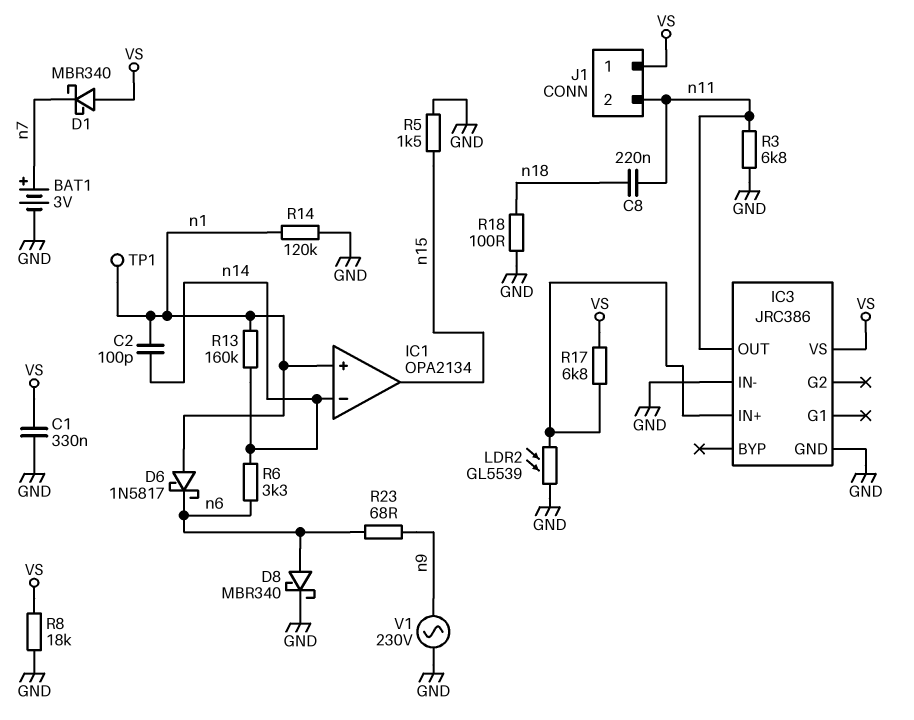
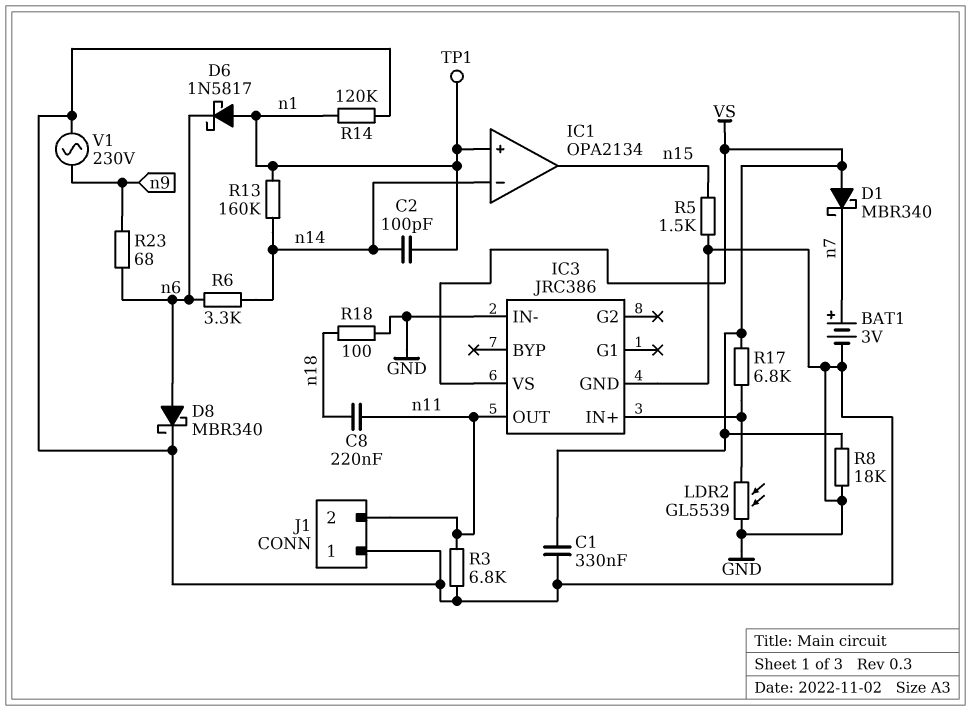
J1 pin 1: VS -> GND

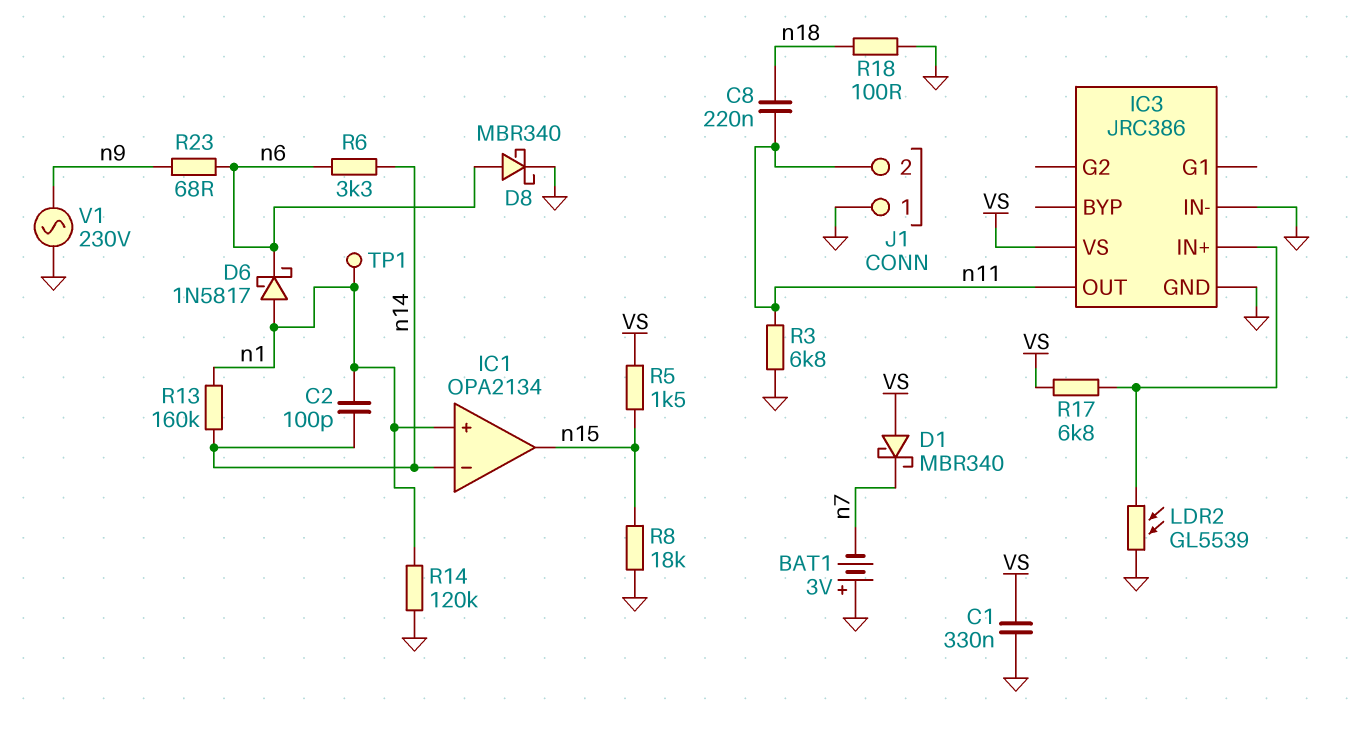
BAT1: 3V (plus n7, minus GND) -> 3V (plus GND, minus n7)
R5: 1.5k (GND, n15) -> 1.5k (VS, n15)
R8: 18k (GND, VS) -> 18k (GND, n15)

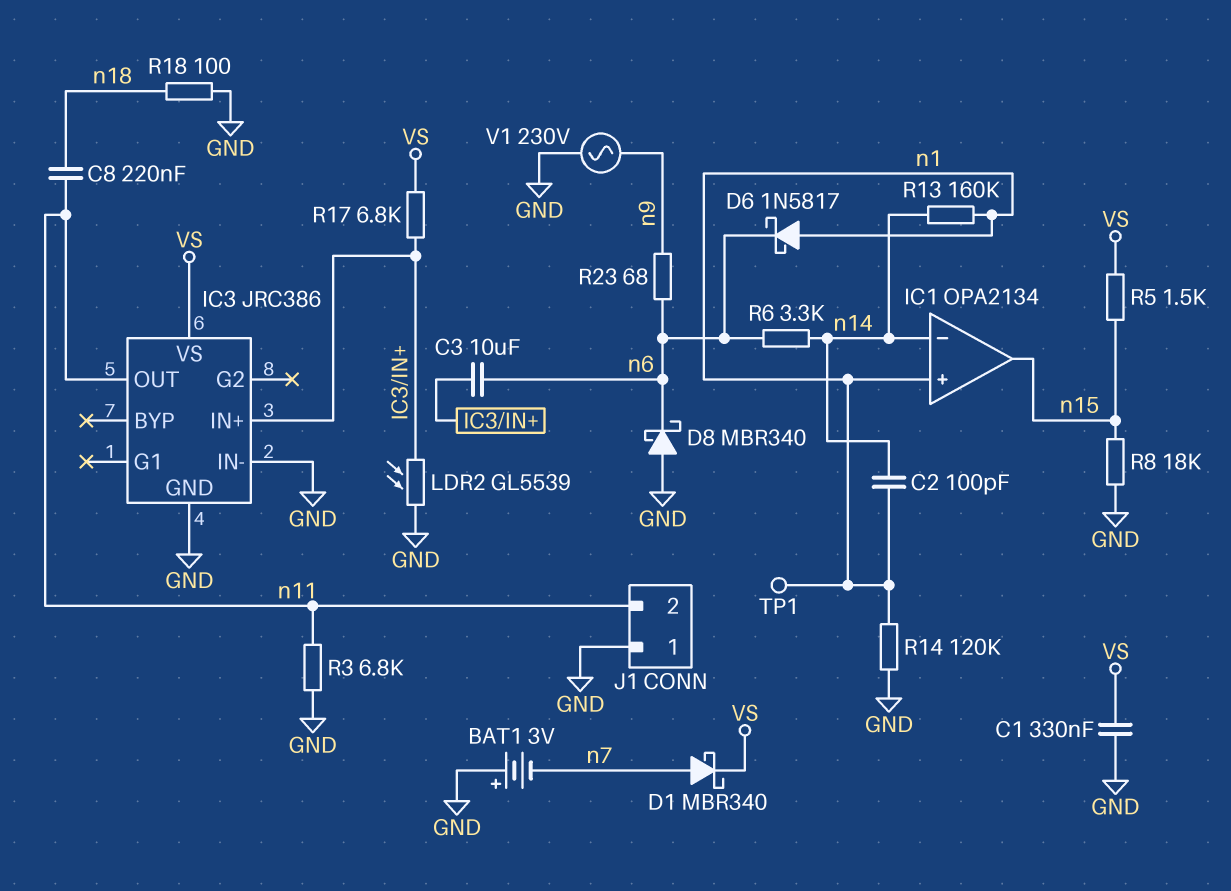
C3: none -> 10uF (IC3/IN+, n6)
D1: schottky MBR340 (A VS, K n7) -> schottky MBR340 (A n7, K VS)
D8: schottky MBR340 (A n6, K GND) -> schottky MBR340 (A GND, K n6)

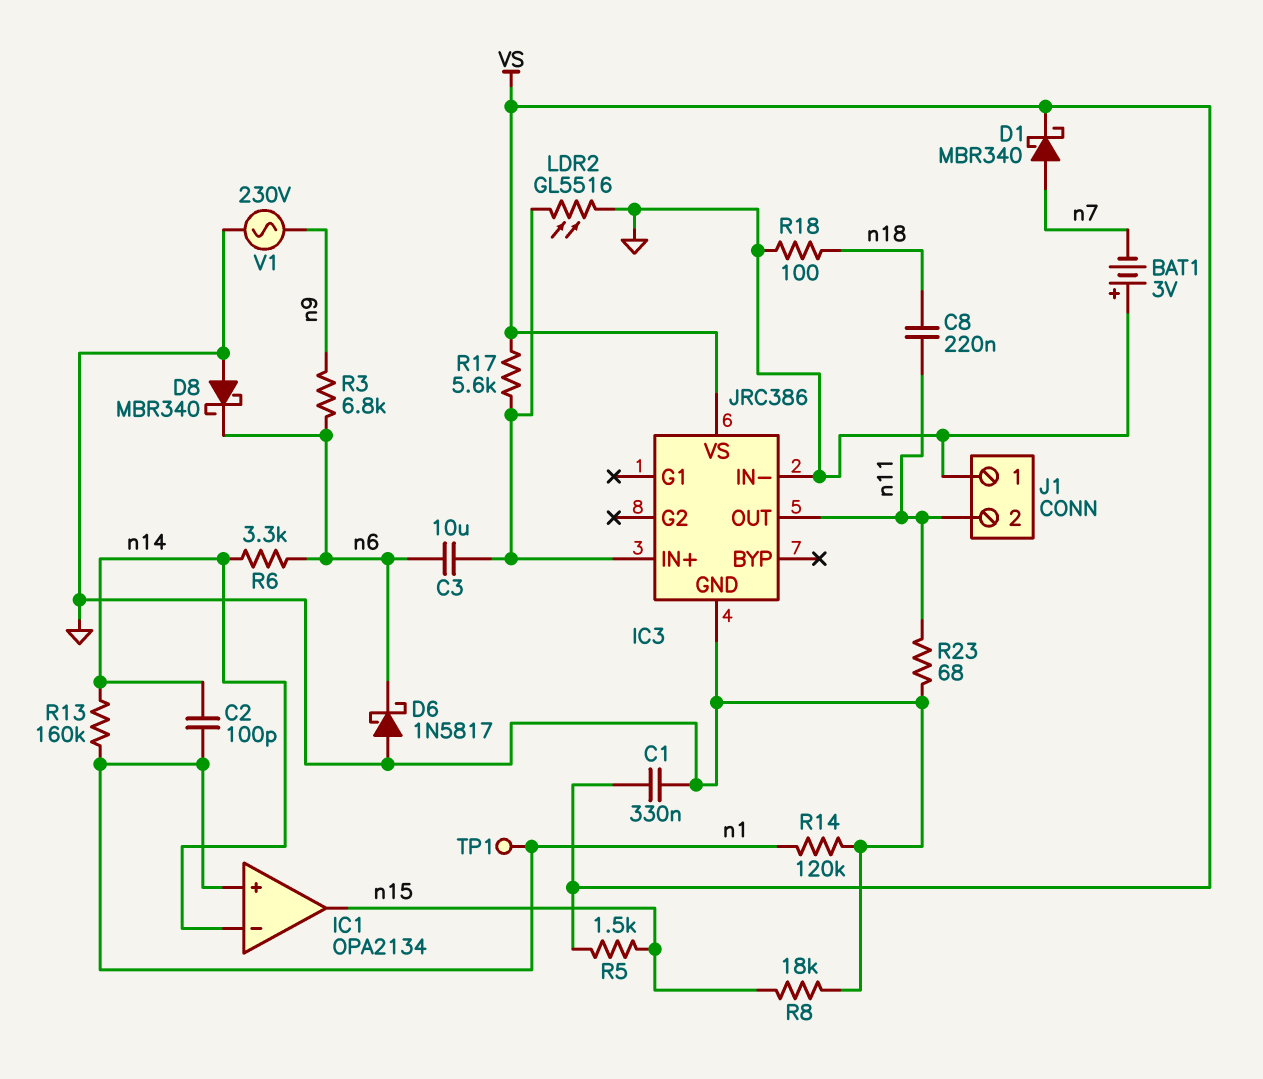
D6: schottky 1N5817 (A n1, K n6) -> schottky 1N5817 (A GND, K n6)
LDR2: GL5539 (GND, IC3/IN+) -> GL5516 (GND, IC3/IN+)
R3: 6.8k (GND, n11) -> 6.8k (n6, n9)
R17: 6.8k (IC3/IN+, VS) -> 5.6k (IC3/IN+, VS)
R23: 68 (n6, n9) -> 68 (GND, n11)

